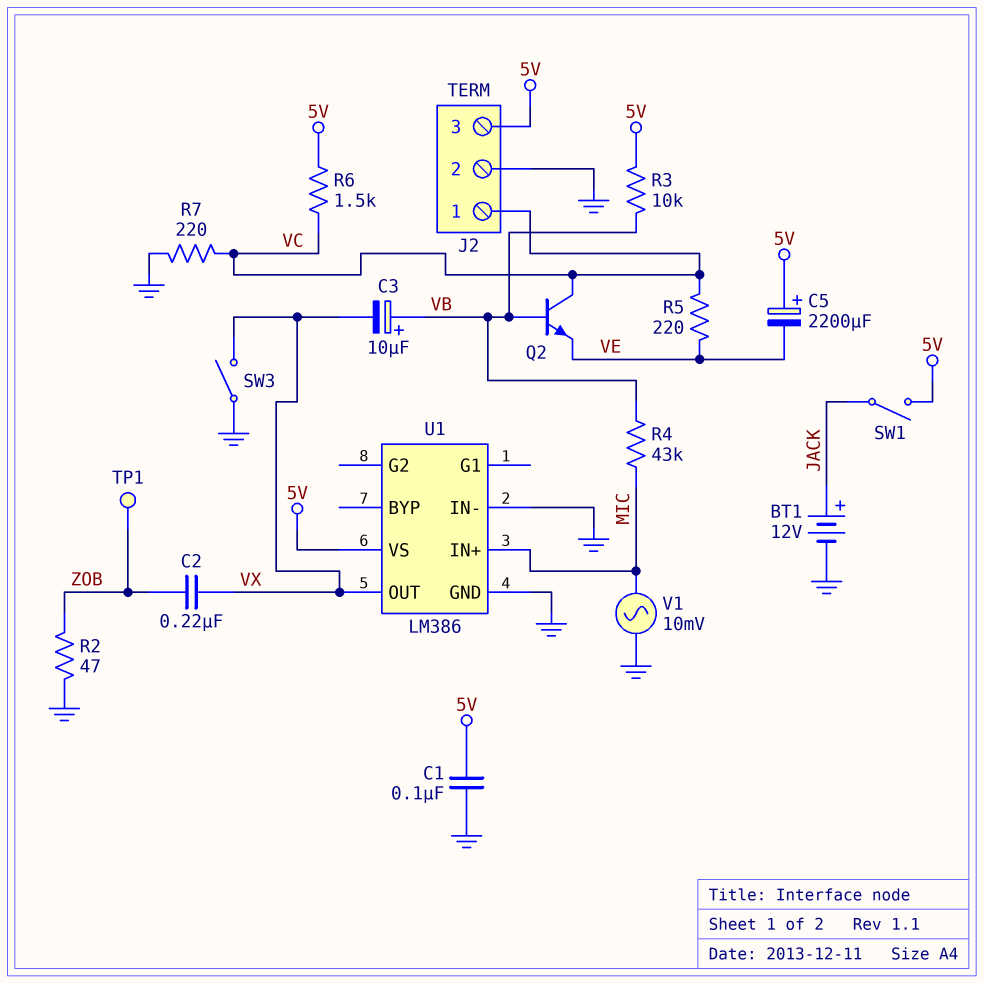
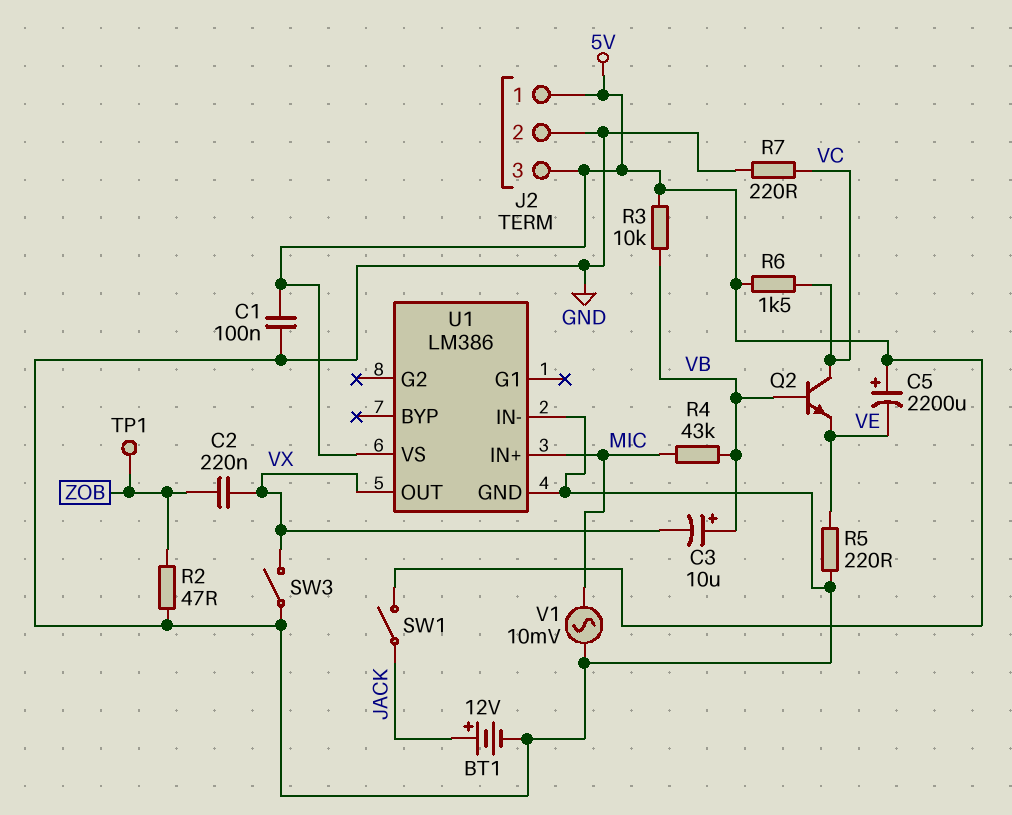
J2 pin 1: VC -> 5V
R5: 220 (VC, VE) -> 220 (GND, VE)

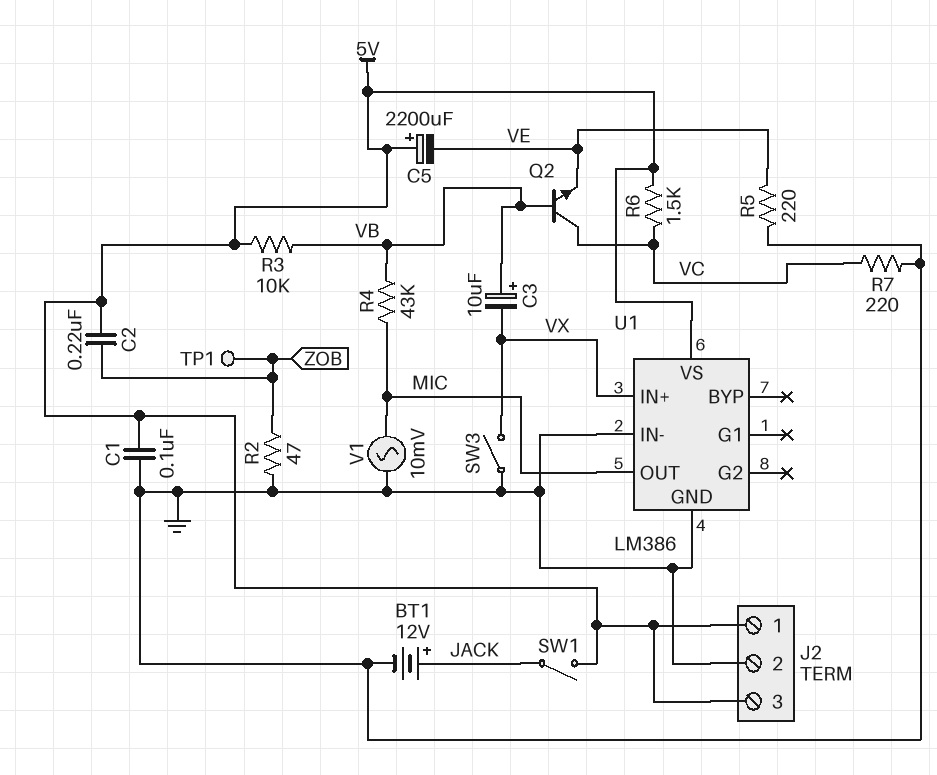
C2: 220nF (VX, ZOB) -> 220nF (5V, ZOB)
U1 pin IN+: MIC -> VX
U1 pin OUT: VX -> MIC

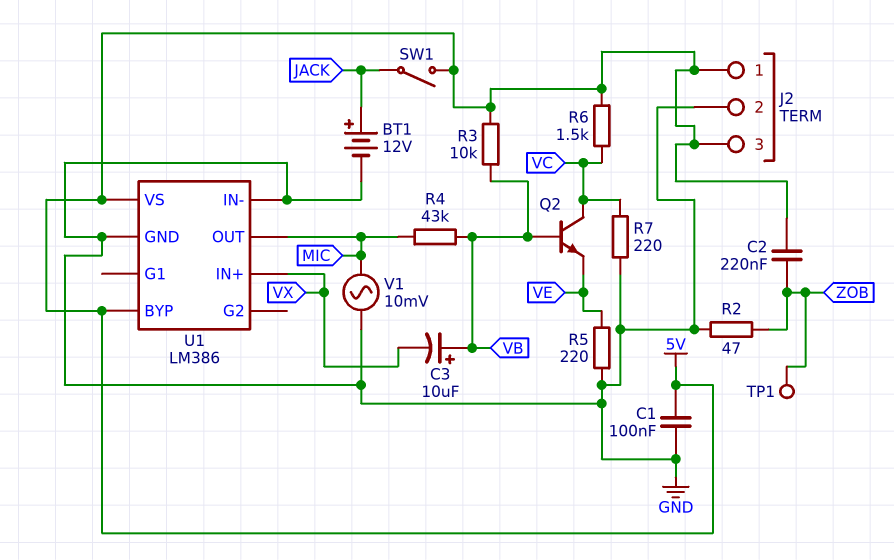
C5: 2200uF (plus 5V, minus VE) -> none
SW3: switch (GND, VX) -> none
U1 pin BYP: none -> 5V

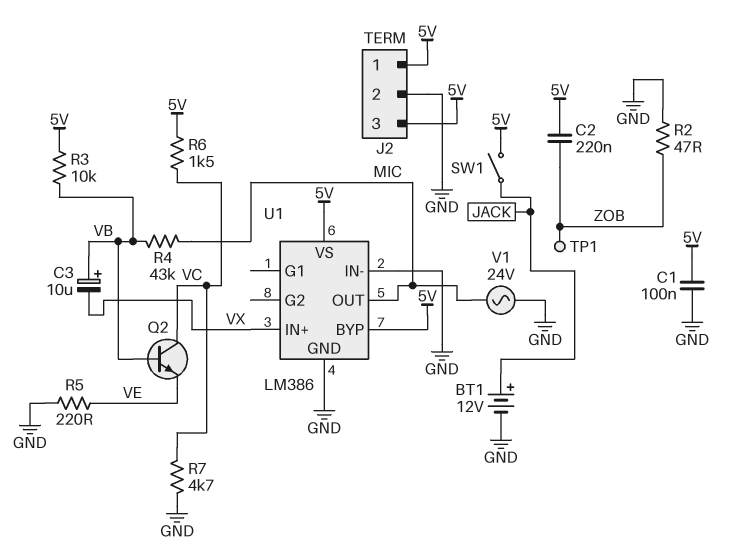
R7: 220 (GND, VC) -> 4.7k (GND, VC)
V1: AC 10mV (GND, MIC) -> AC 24V (GND, MIC)

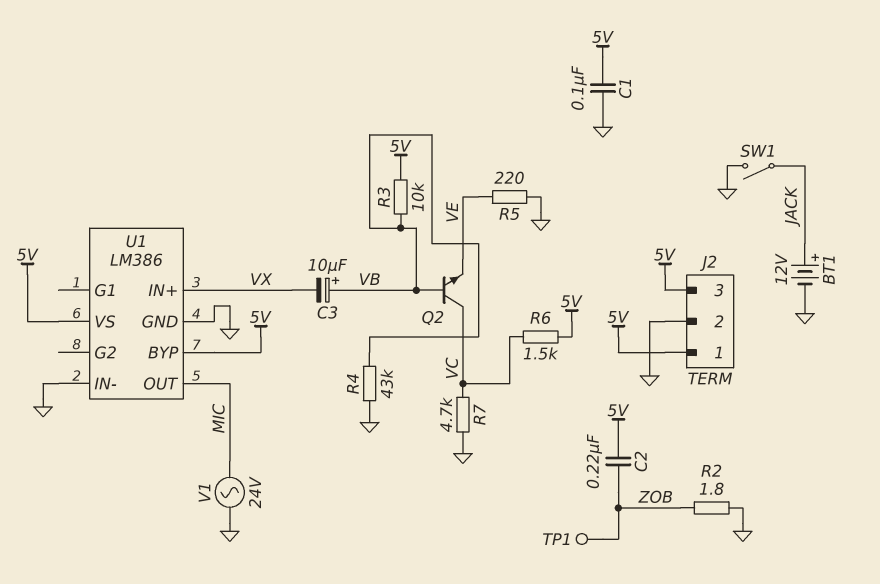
R2: 47 (GND, ZOB) -> 1.8 (GND, ZOB)
R4: 43k (MIC, VB) -> 43k (GND, VB)
SW1: switch (5V, JACK) -> switch (GND, JACK)

